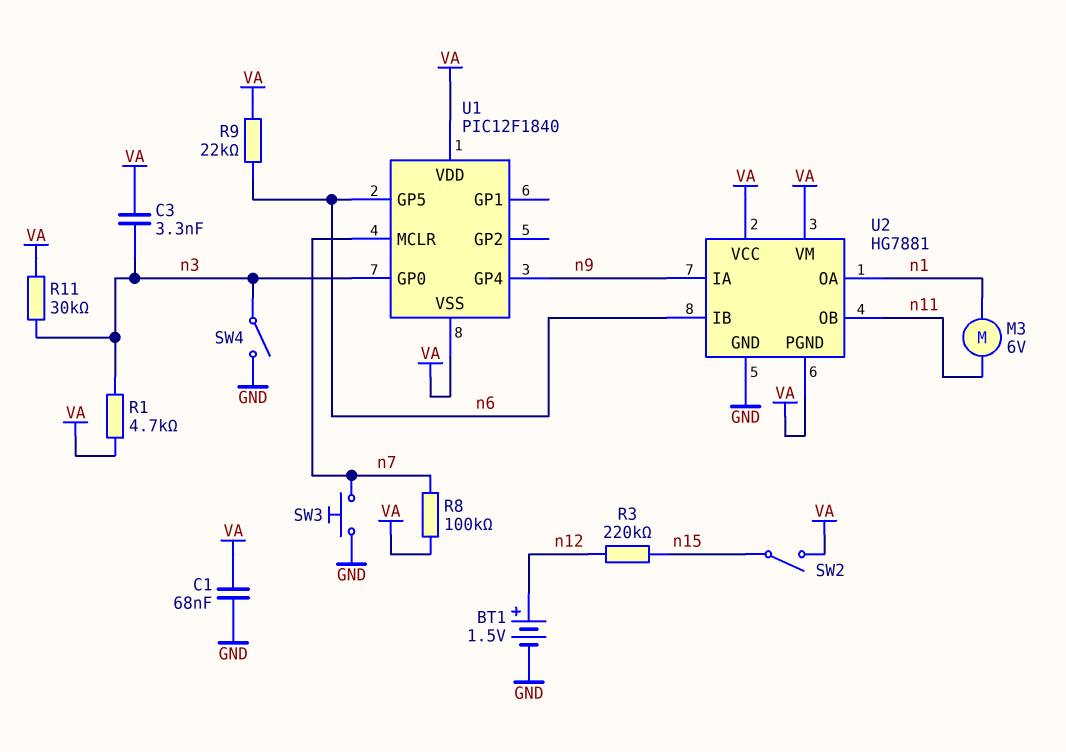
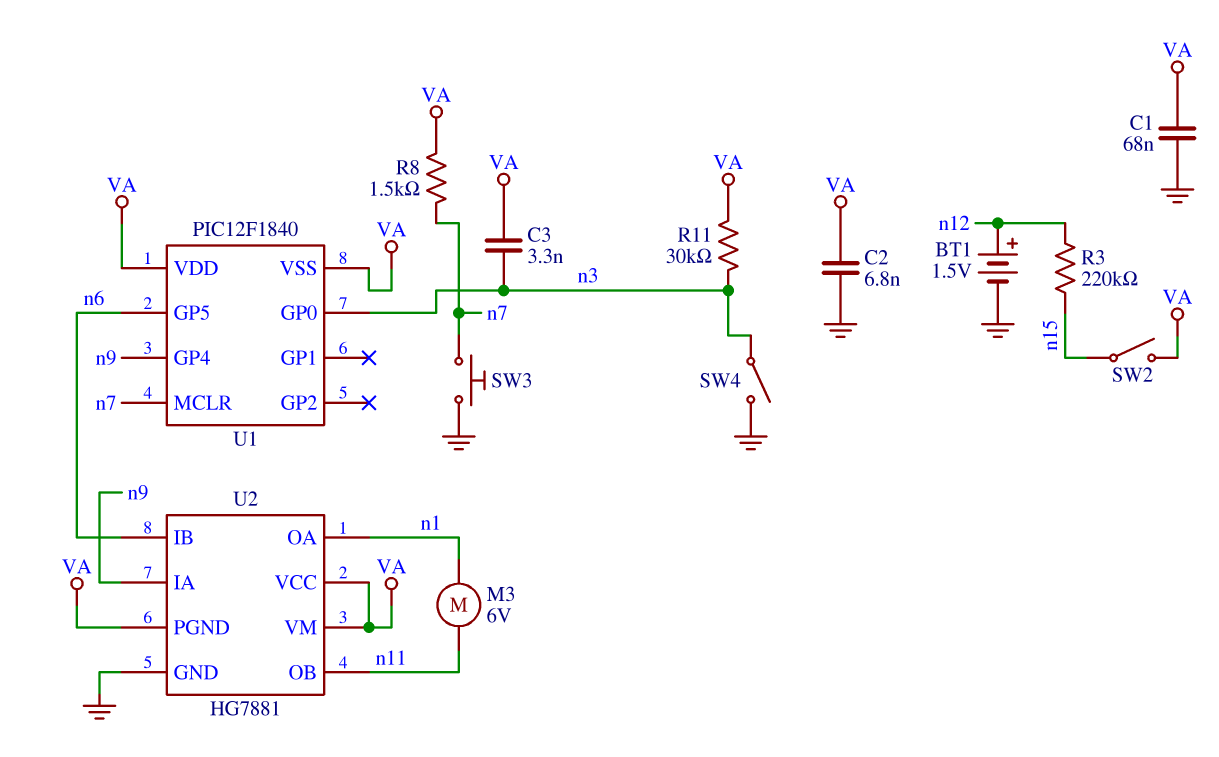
C2: none -> 6.8nF (GND, VA)
R1: 4.7k (VA, n3) -> none
R8: 100k (VA, n7) -> 1.5k (VA, n7)
R9: 22k (VA, n6) -> none

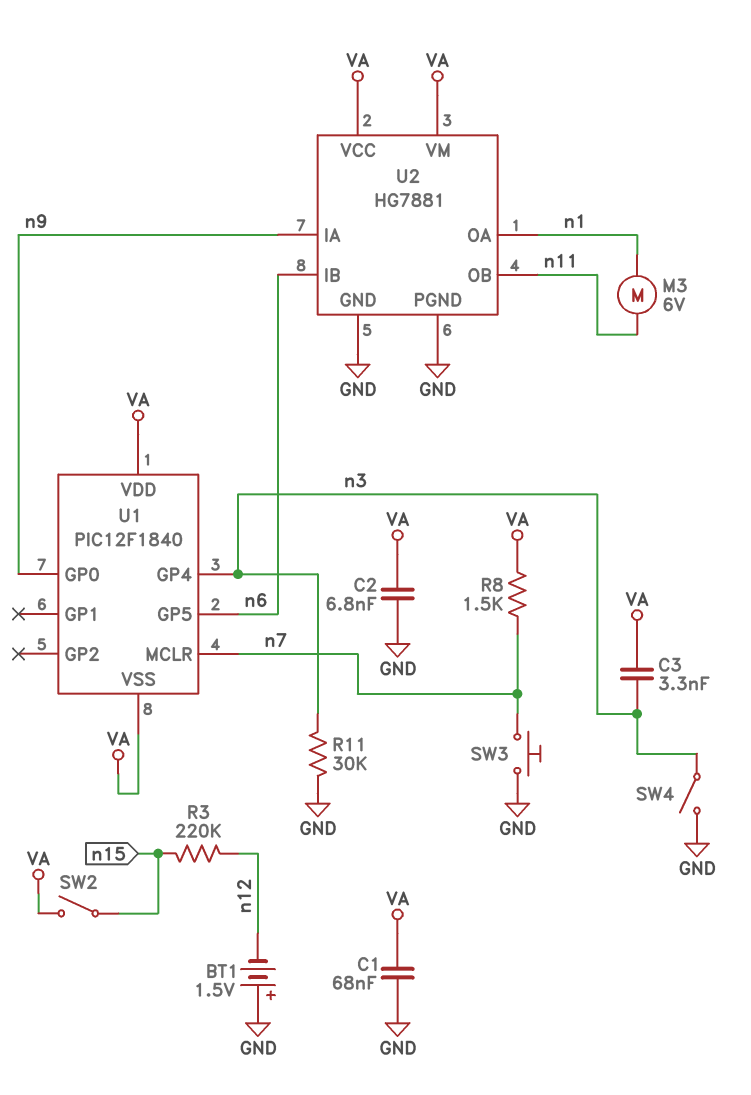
BT1: 1.5V (plus n12, minus GND) -> 1.5V (plus GND, minus n12)
R11: 30k (VA, n3) -> 30k (GND, n3)
U1 pin GP0: n3 -> n9
U1 pin GP4: n9 -> n3
U2 pin PGND: VA -> GND

